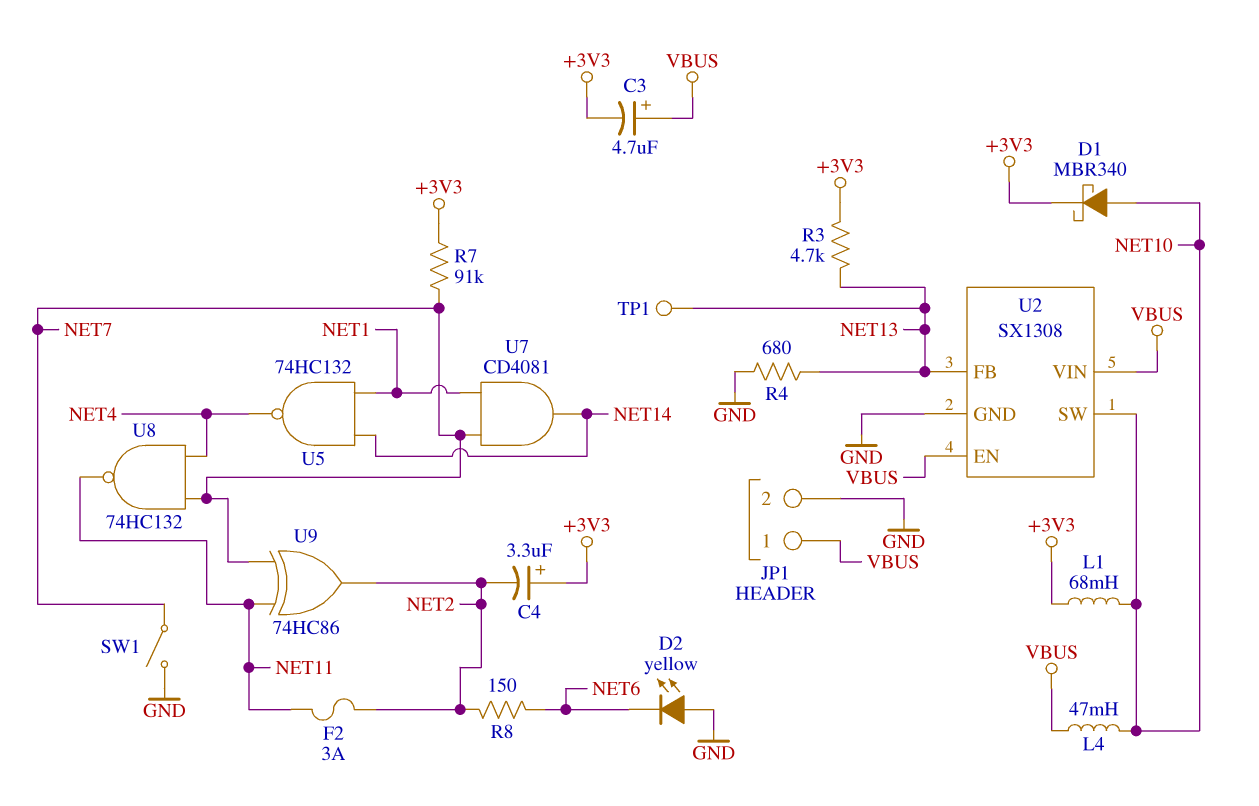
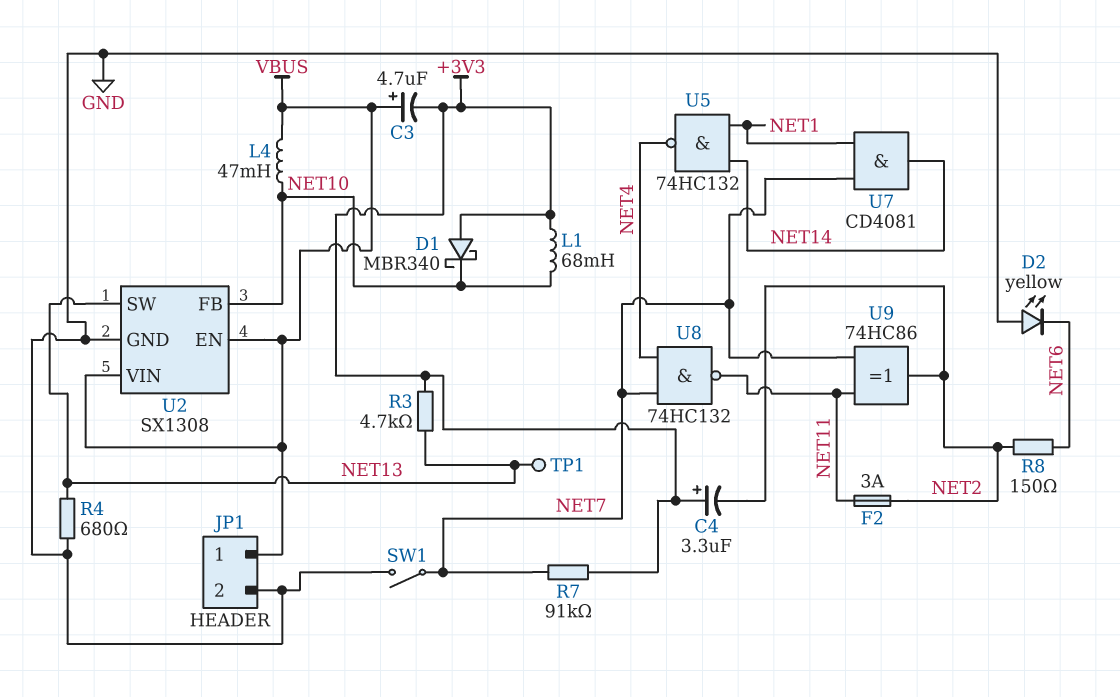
D1: schottky MBR340 (A NET10, K +3V3) -> schottky MBR340 (A +3V3, K NET10)
U2 pin FB: NET13 -> NET10
U2 pin SW: NET10 -> NET13

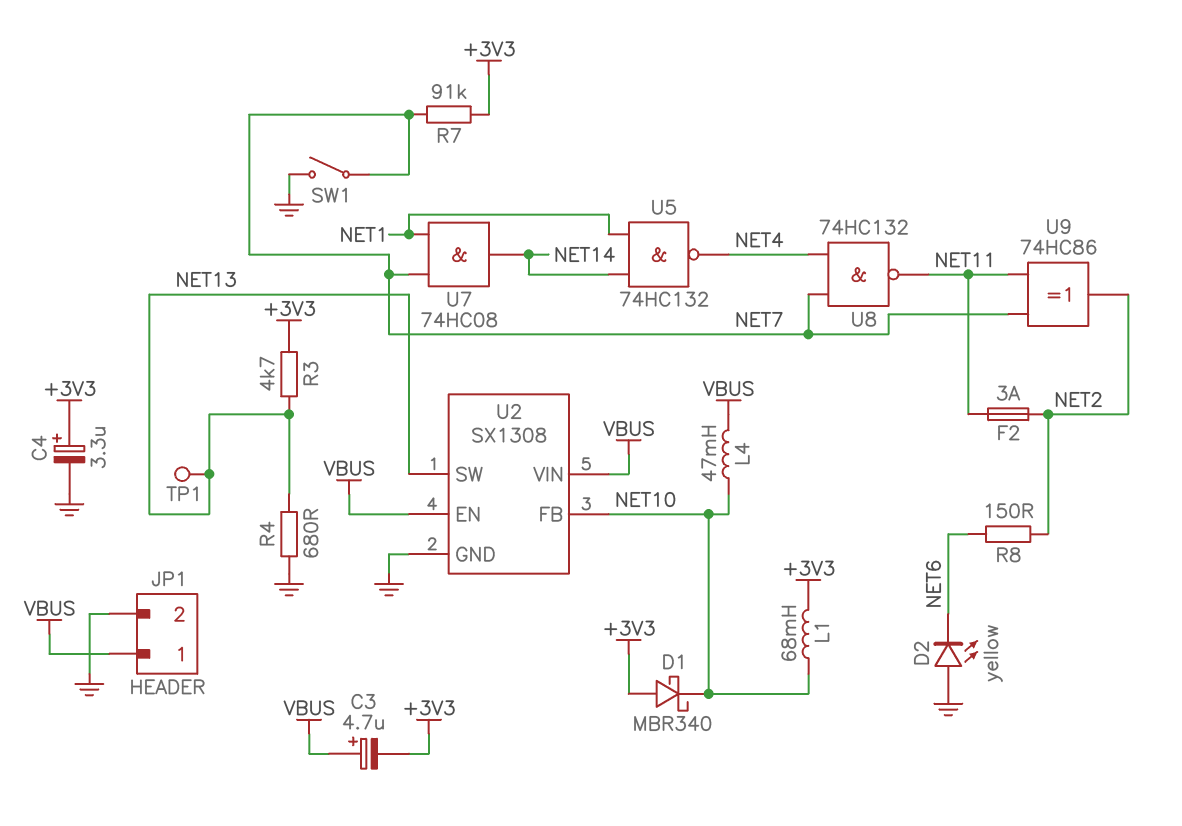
C4: 3.3uF (plus +3V3, minus NET2) -> 3.3uF (plus +3V3, minus GND)
U7: AND CD4081 (in NET1, in NET7, out NET14) -> AND 74HC08 (in NET1, in NET7, out NET14)

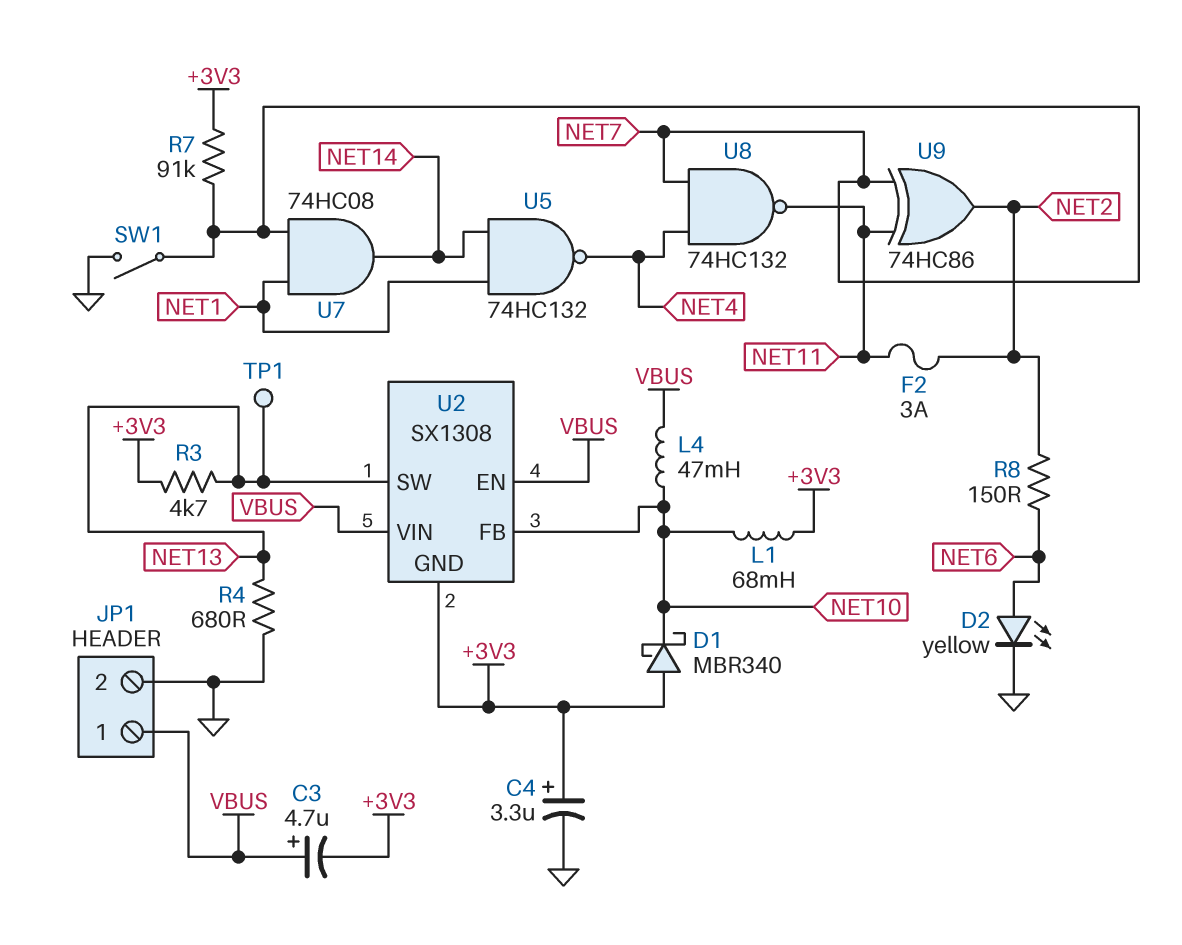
D2: LED yellow (A GND, K NET6) -> LED yellow (A NET6, K GND)
U2 pin GND: GND -> +3V3

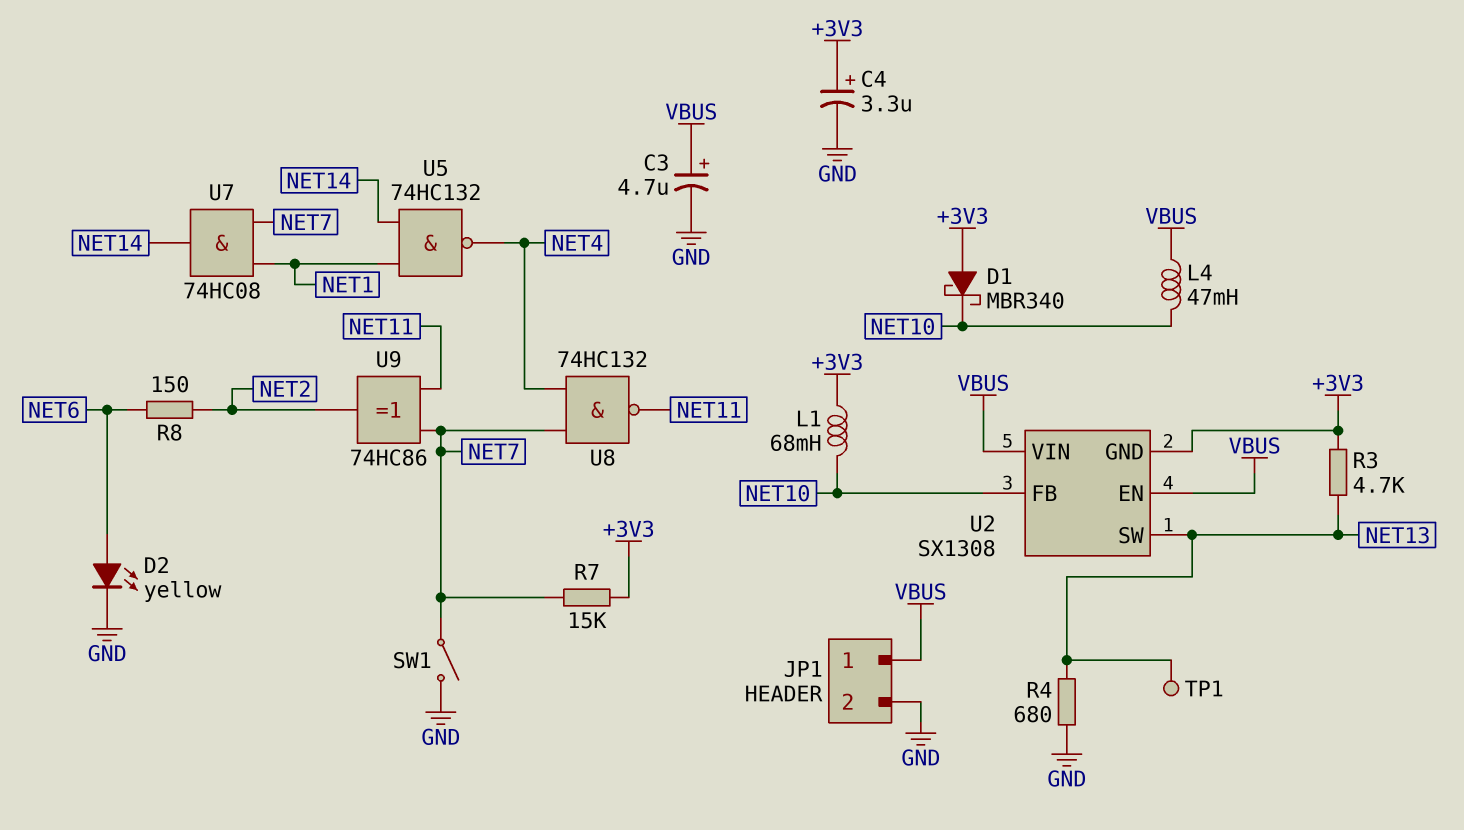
C3: 4.7uF (plus VBUS, minus +3V3) -> 4.7uF (plus VBUS, minus GND)
F2: 3A (NET2, NET11) -> none
R7: 91k (+3V3, NET7) -> 15k (+3V3, NET7)

